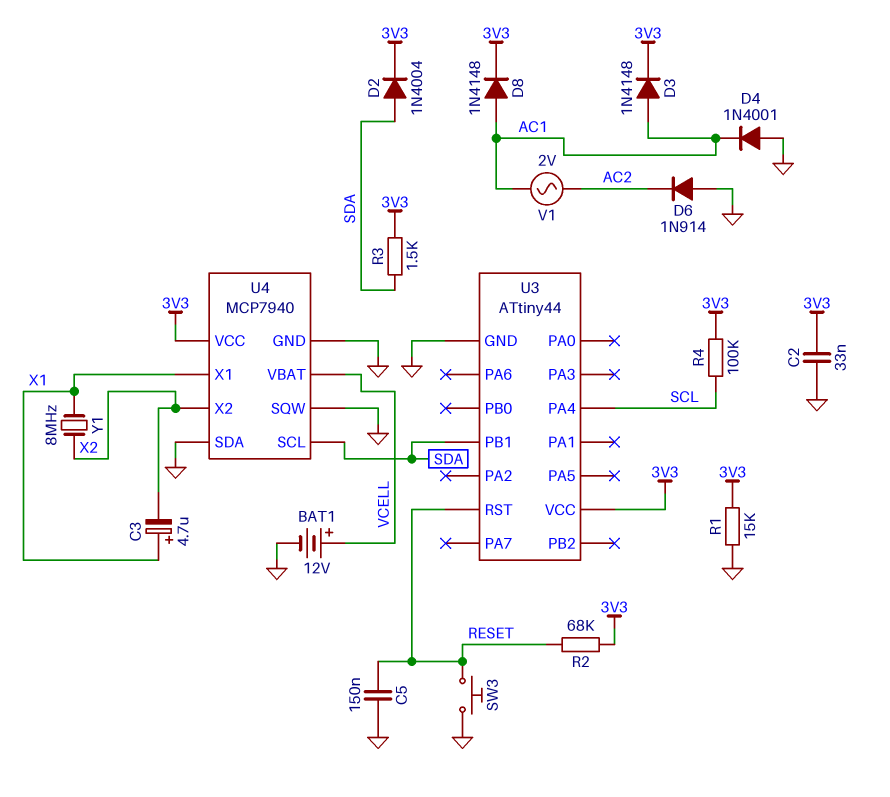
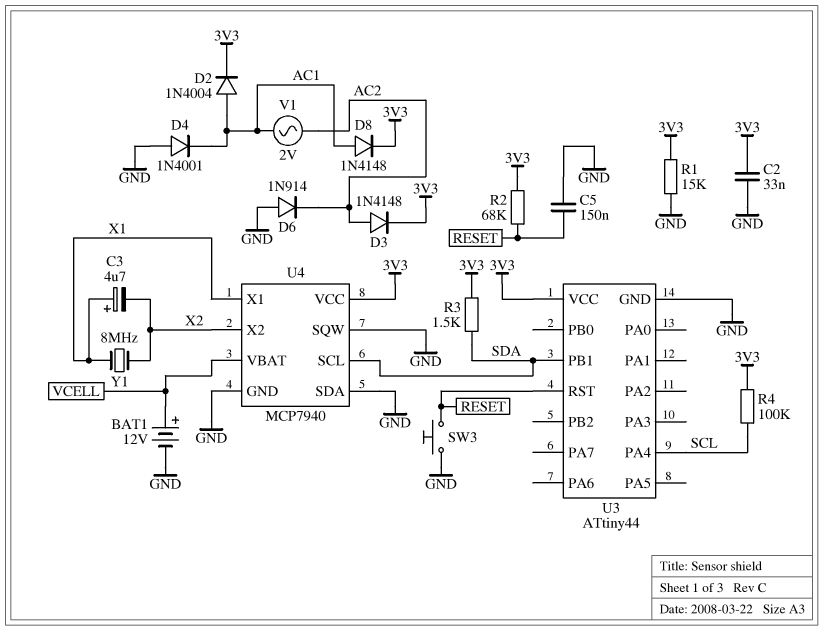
D2: diode 1N4004 (A SDA, K 3V3) -> diode 1N4004 (A AC1, K 3V3)
D3: diode 1N4148 (A AC1, K 3V3) -> diode 1N4148 (A AC2, K 3V3)

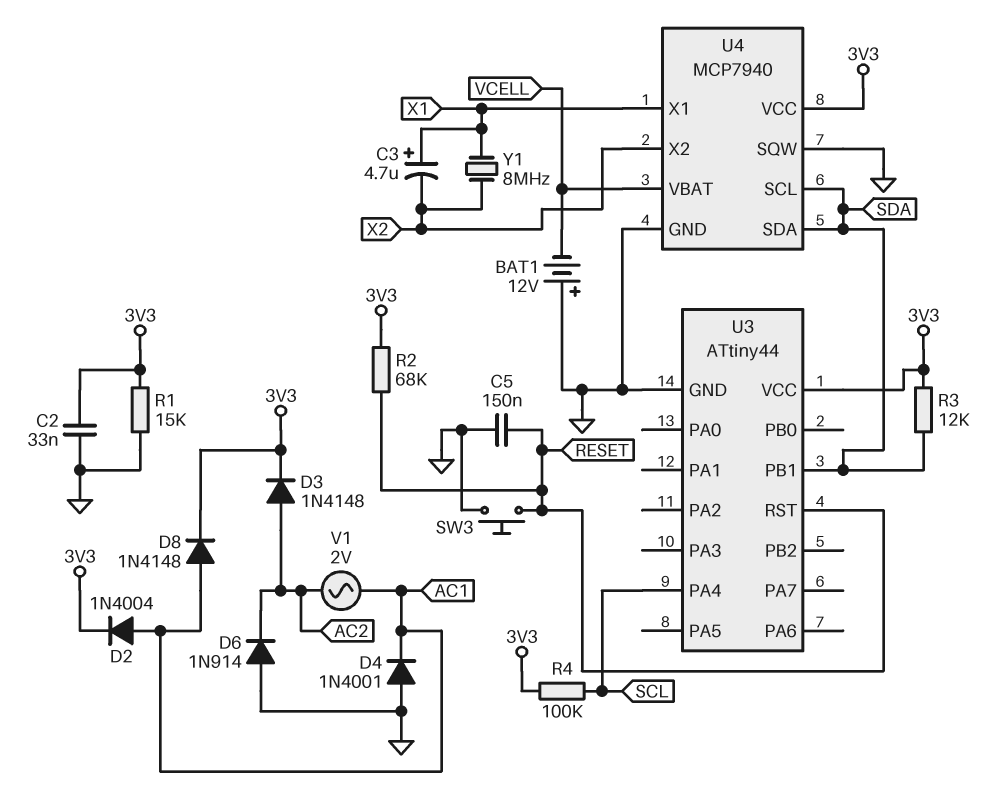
BAT1: 12V (plus VCELL, minus GND) -> 12V (plus GND, minus VCELL)
R3: 1.5k (3V3, SDA) -> 12k (3V3, SDA)
U4 pin SDA: GND -> SDA

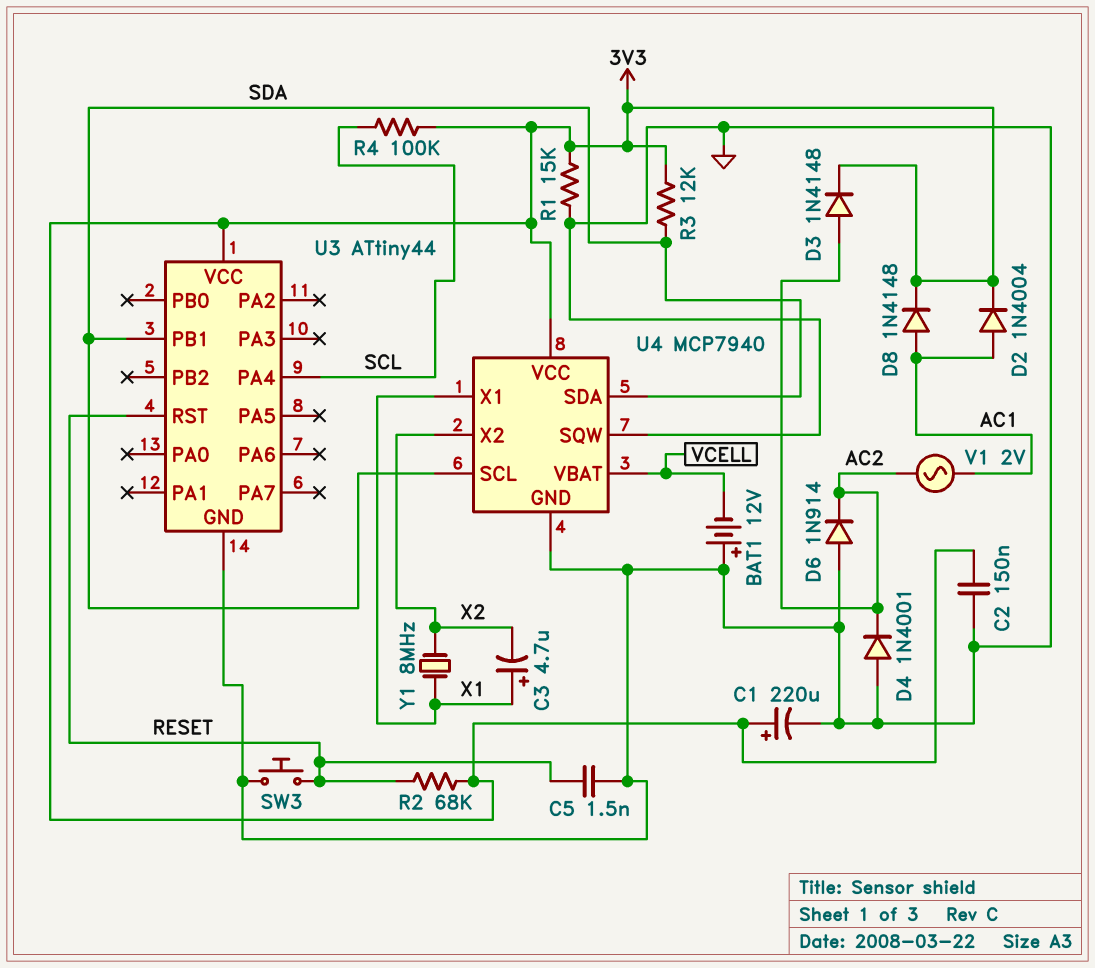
C1: none -> 220uF (plus 3V3, minus GND)
C2: 33nF (3V3, GND) -> 150nF (3V3, GND)
C5: 150nF (GND, RESET) -> 1.5nF (GND, RESET)
D4: diode 1N4001 (A GND, K AC1) -> diode 1N4001 (A GND, K AC2)

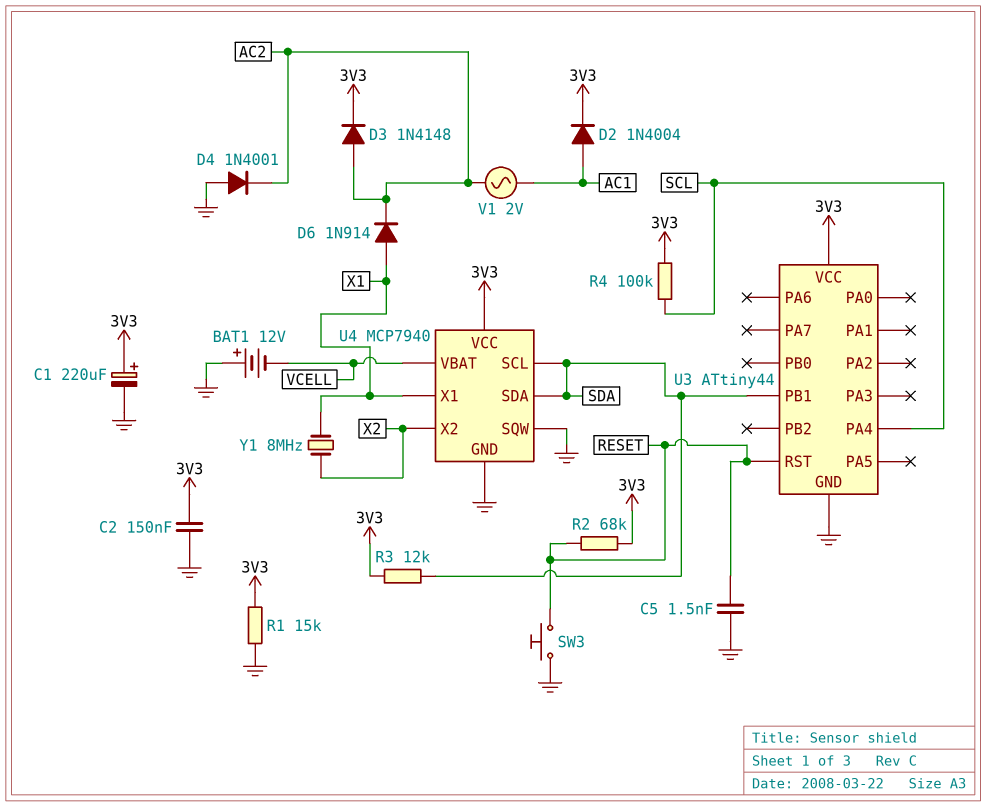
C3: 4.7uF (plus X1, minus X2) -> none
D6: diode 1N914 (A GND, K AC2) -> diode 1N914 (A X1, K AC2)
D8: diode 1N4148 (A AC1, K 3V3) -> none

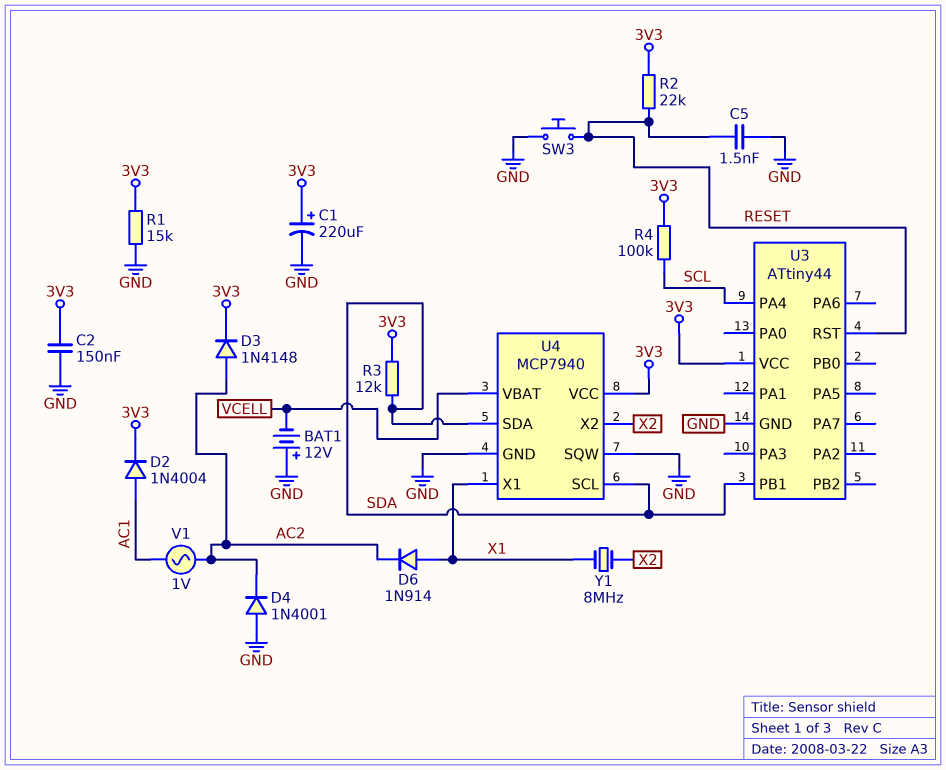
R2: 68k (3V3, RESET) -> 22k (3V3, RESET)
V1: AC 2V (AC1, AC2) -> AC 1V (AC1, AC2)

